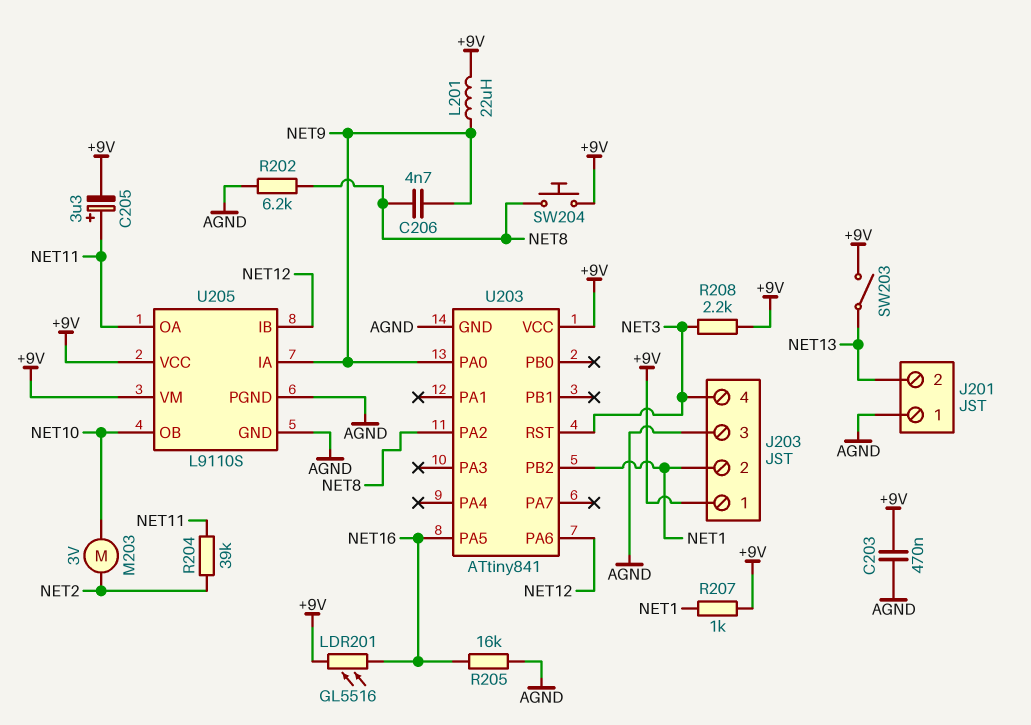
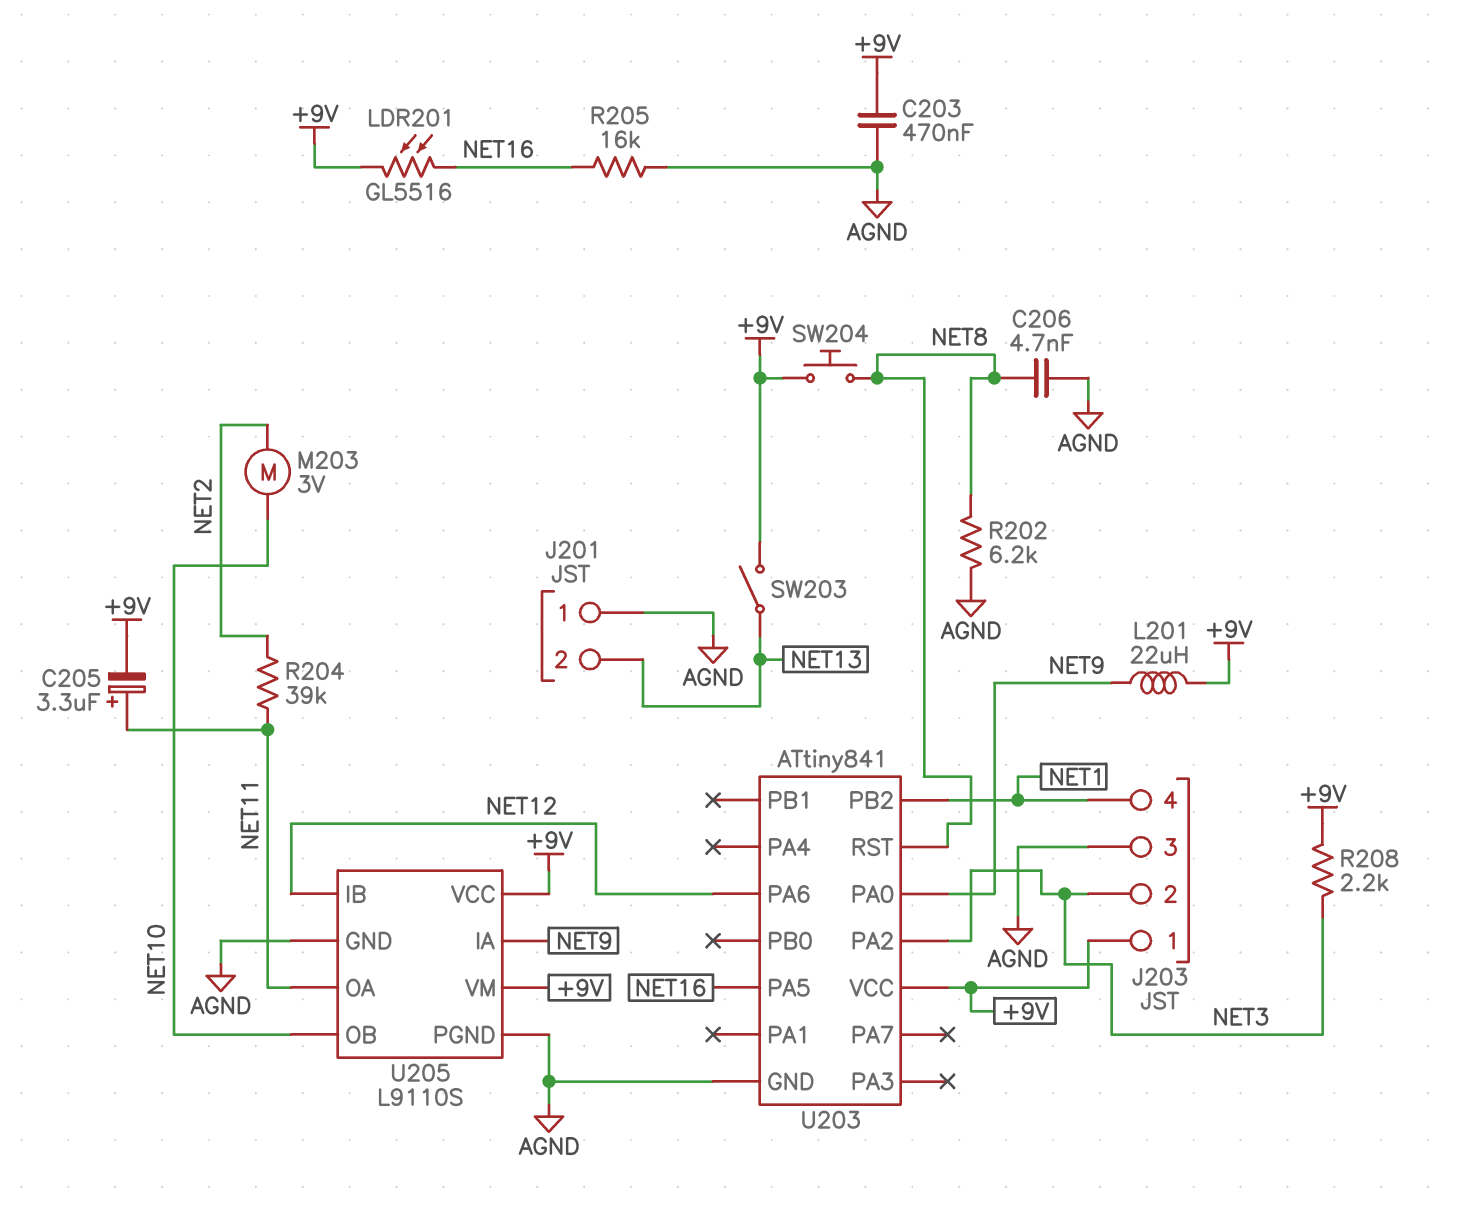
C206: 4.7nF (NET8, NET9) -> 4.7nF (AGND, NET8)
J203 pin 2: NET1 -> NET3
J203 pin 4: NET3 -> NET1
R207: 1k (+9V, NET1) -> none
U203 pin PA2: NET8 -> NET3
U203 pin RST: NET3 -> NET8

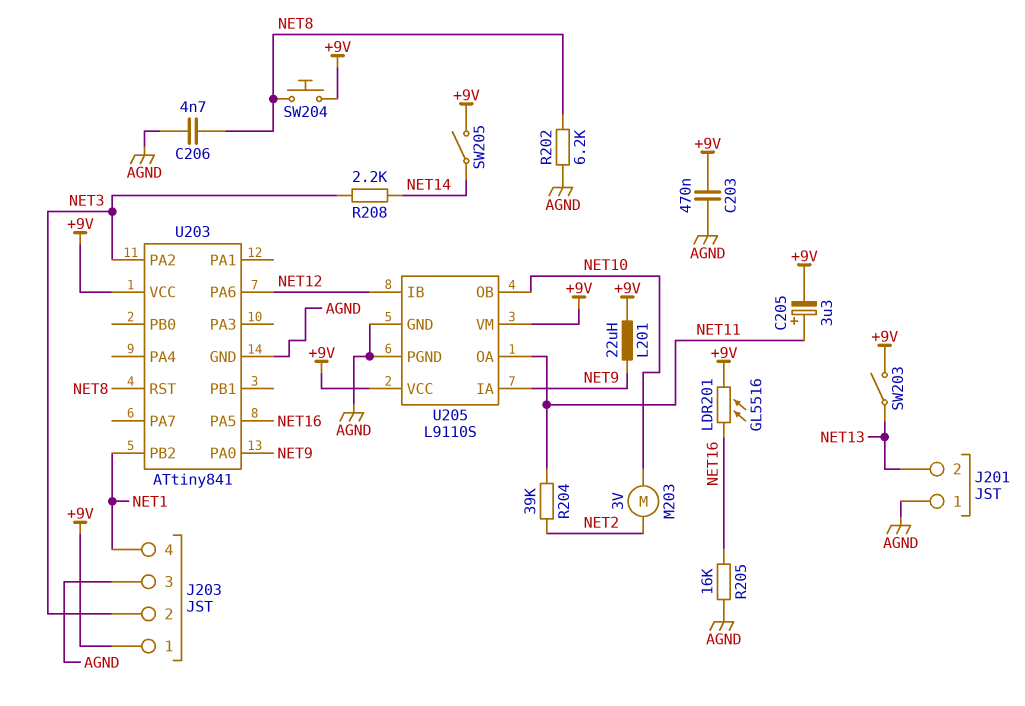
R208: 2.2k (+9V, NET3) -> 2.2k (NET3, NET14)
SW205: none -> switch (+9V, NET14)

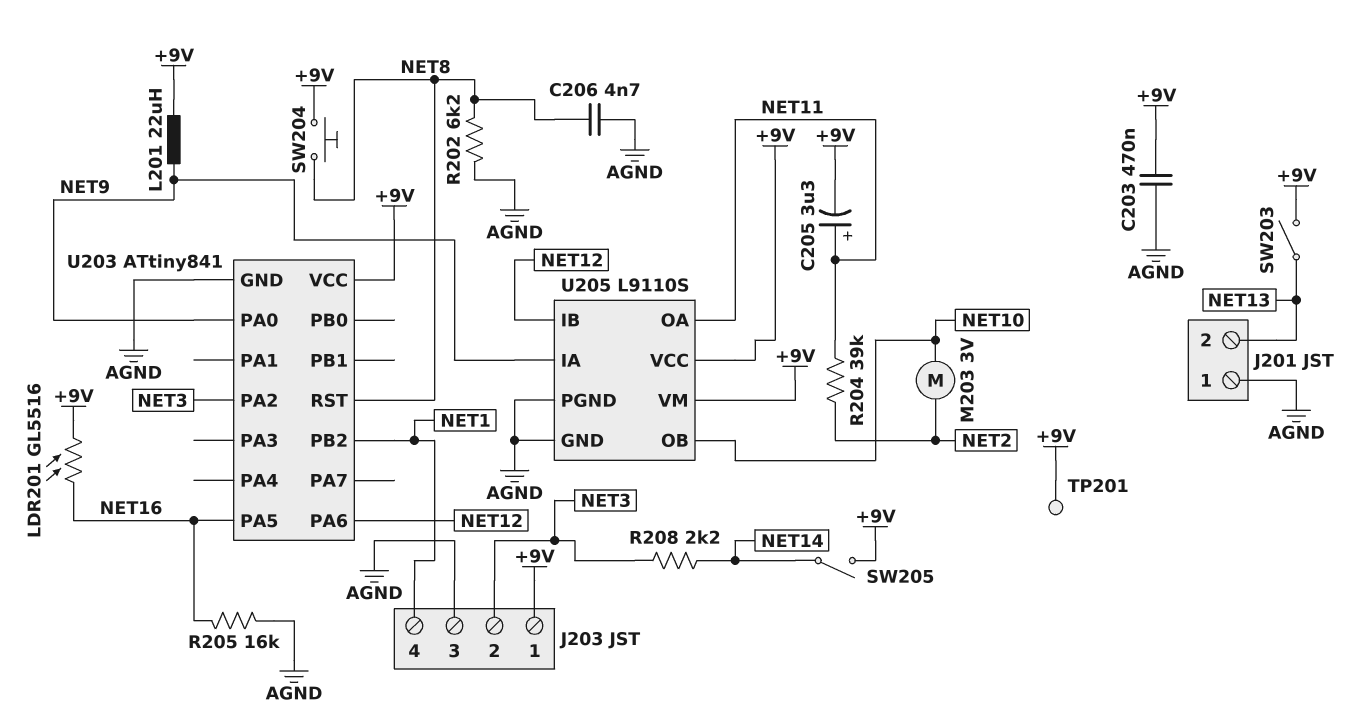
TP201: none -> test point (+9V)

